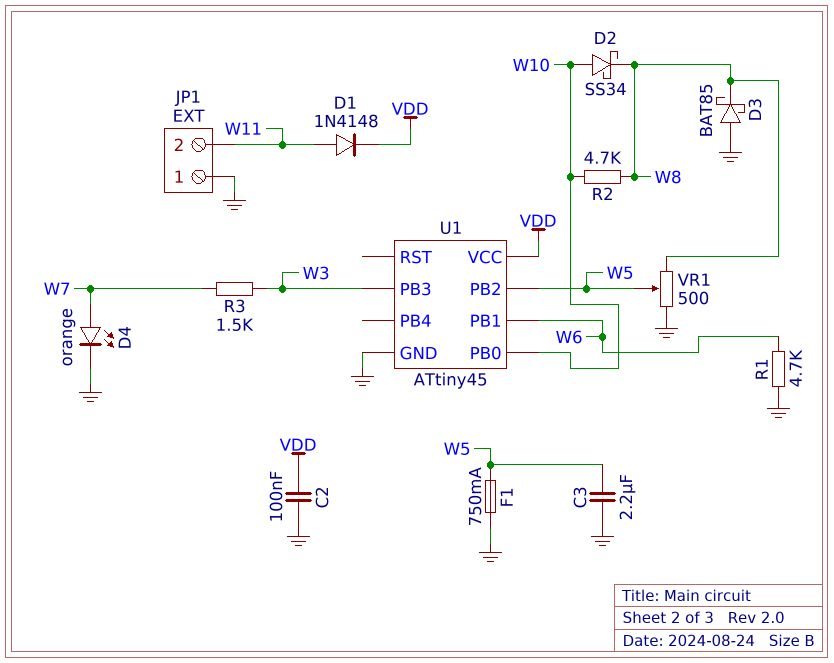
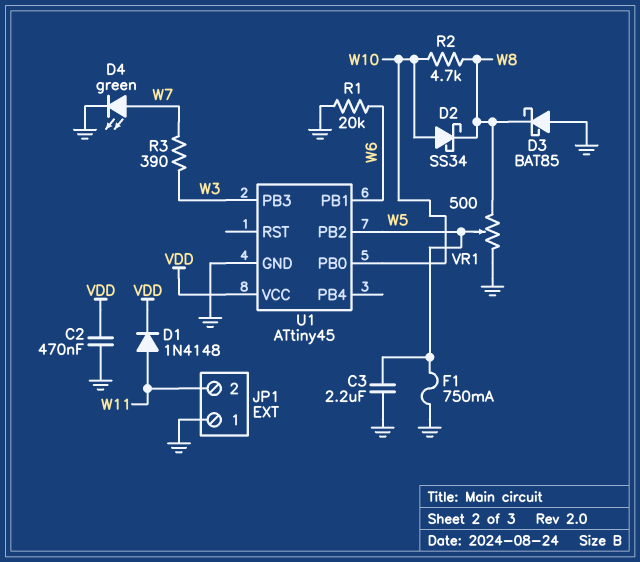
C2: 100nF (GND, VDD) -> 470nF (GND, VDD)
D4: LED orange (A W7, K GND) -> LED green (A W7, K GND)
R1: 4.7k (GND, W6) -> 20k (GND, W6)
R3: 1.5k (W3, W7) -> 390 (W3, W7)

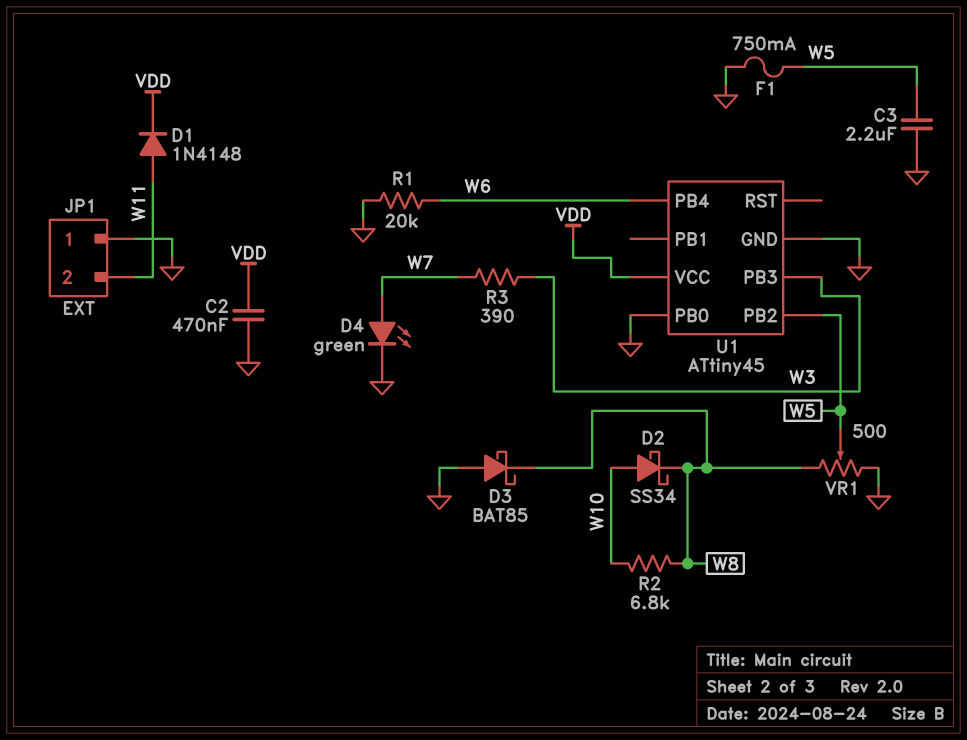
R2: 4.7k (W8, W10) -> 6.8k (W8, W10)
U1 pin PB0: W10 -> GND
U1 pin PB1: W6 -> none
U1 pin PB4: none -> W6

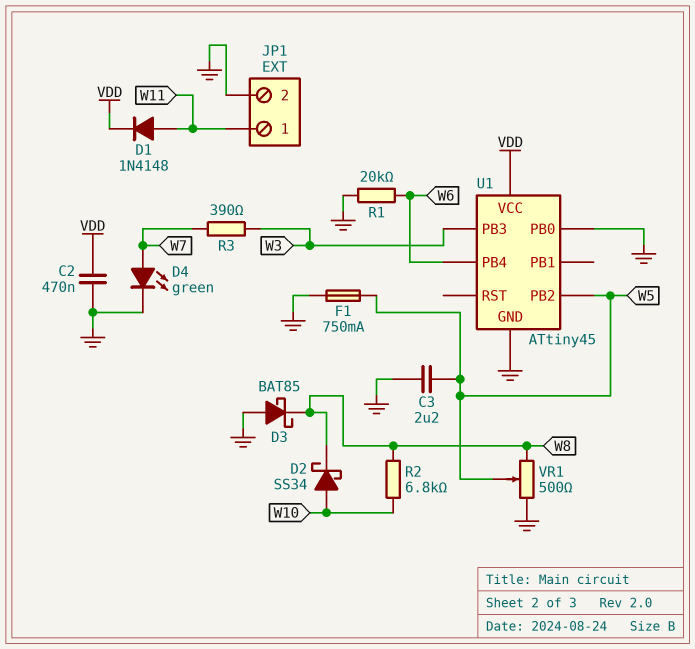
JP1 pin 1: GND -> W11
JP1 pin 2: W11 -> GND

